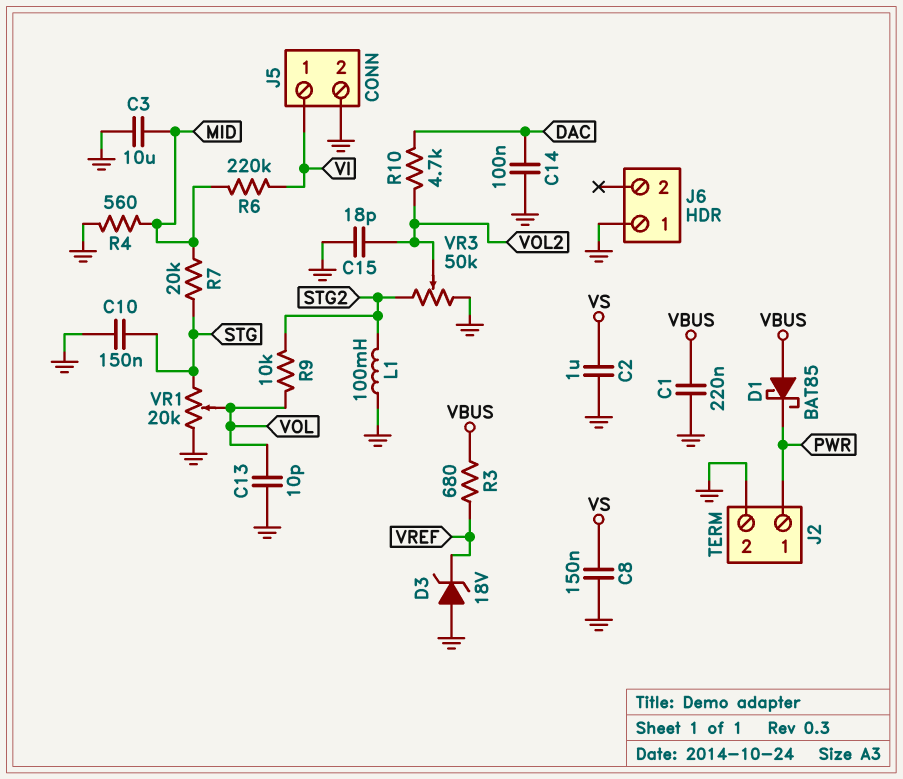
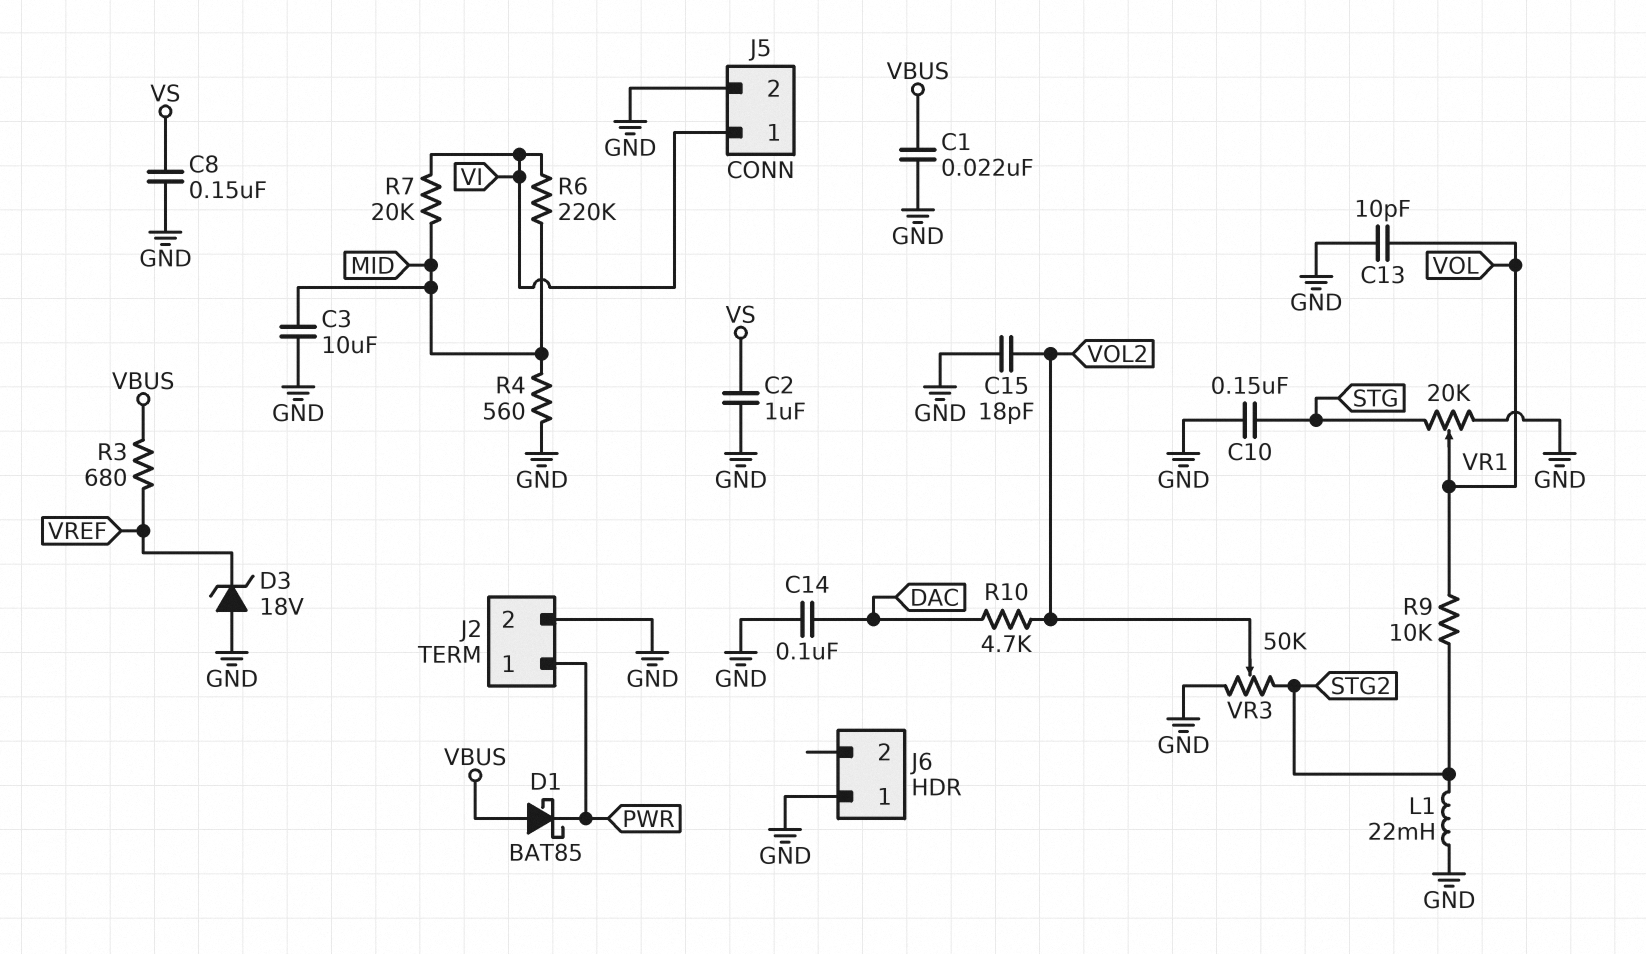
C1: 220nF (GND, VBUS) -> 22nF (GND, VBUS)
L1: 100mH (GND, STG2) -> 22mH (GND, STG2)
R7: 20k (MID, STG) -> 20k (MID, VI)

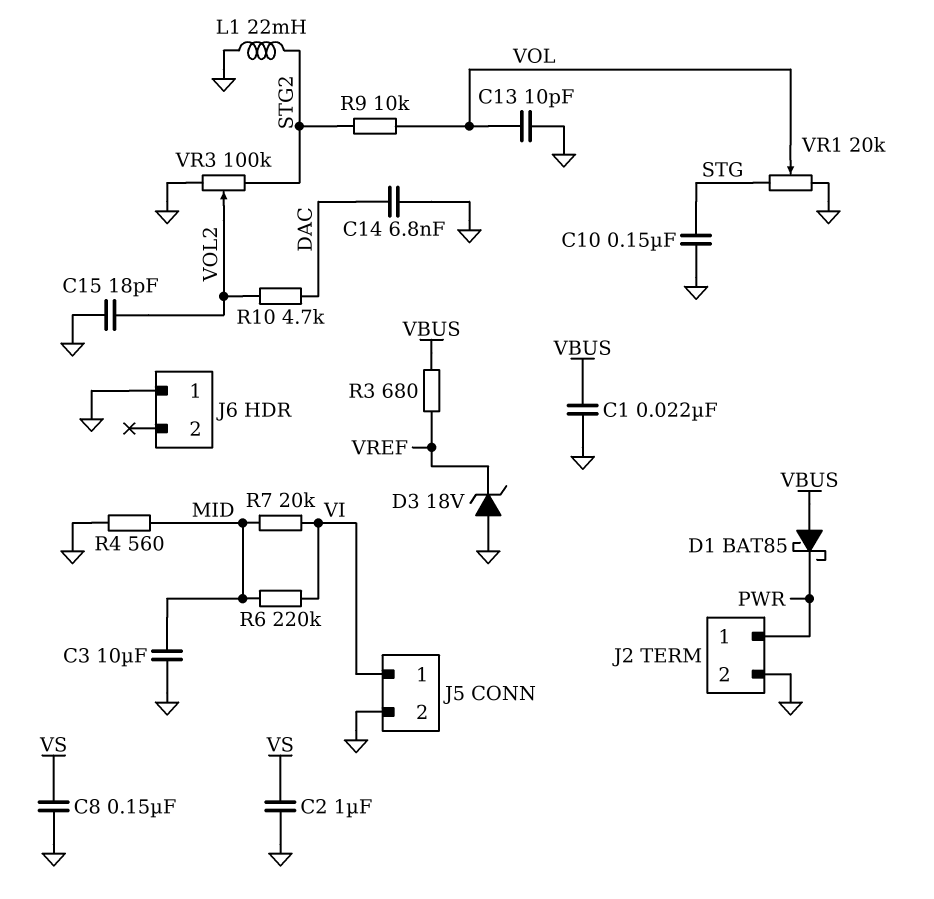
C14: 100nF (DAC, GND) -> 6.8nF (DAC, GND)
VR3: 50k (GND, STG2, wiper VOL2) -> 100k (GND, STG2, wiper VOL2)

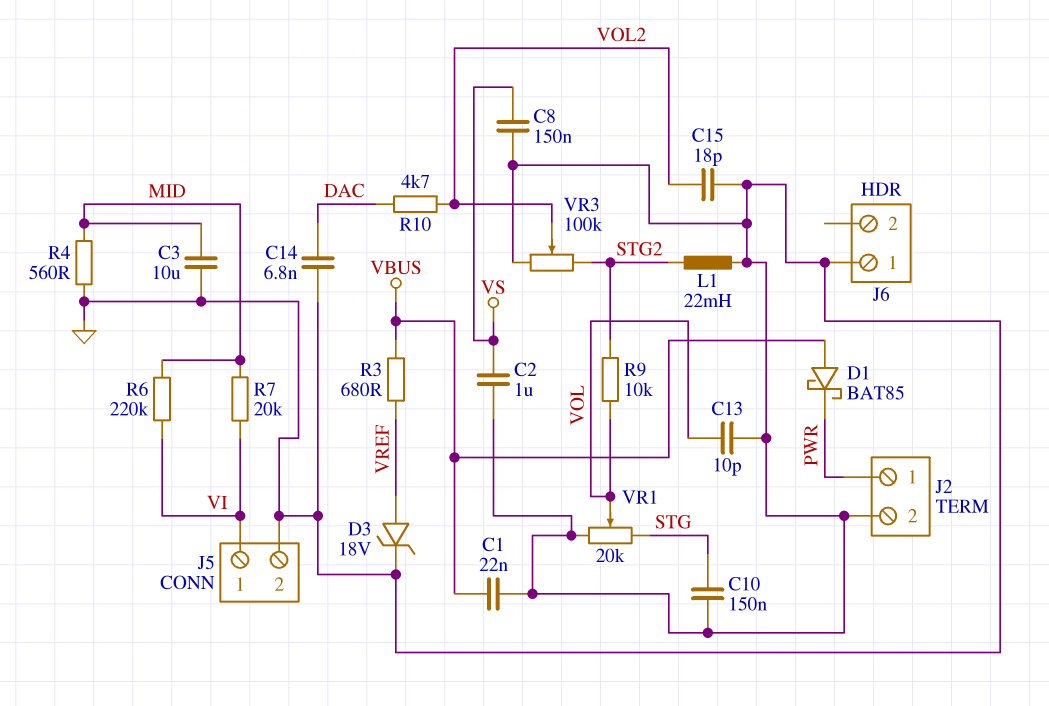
D3: zener 18V (A GND, K VREF) -> zener 18V (A VREF, K GND)

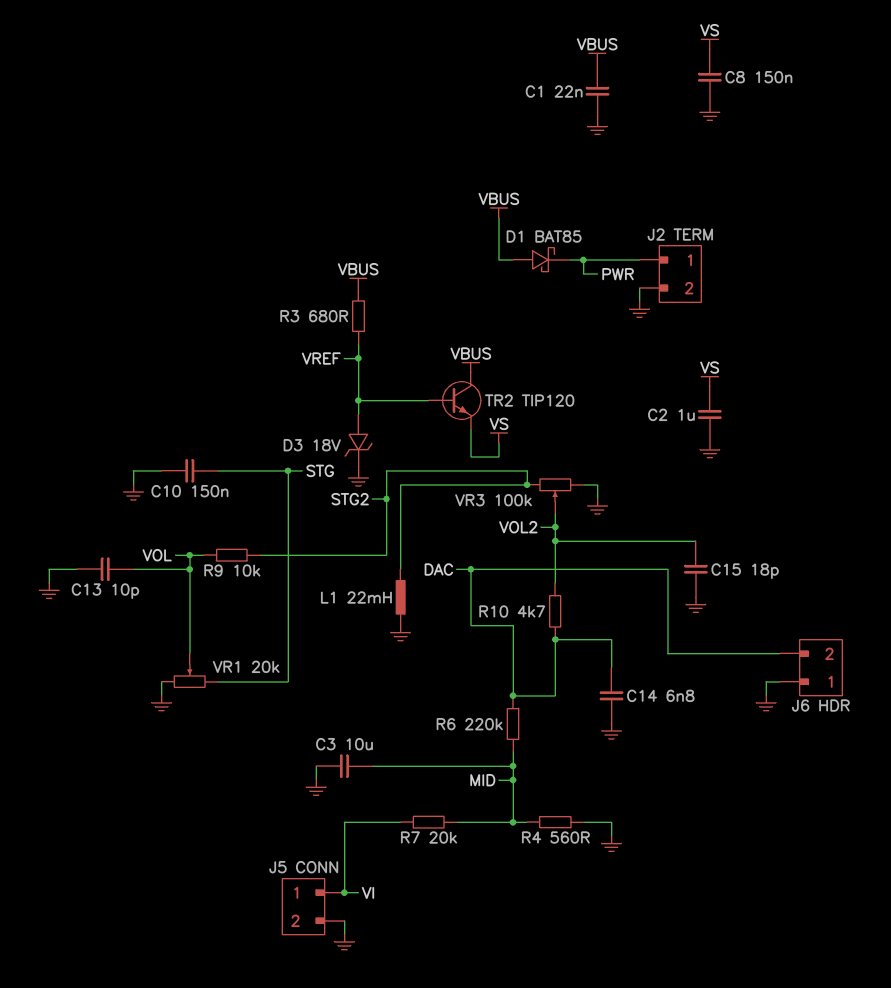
J6 pin 2: none -> DAC
R6: 220k (MID, VI) -> 220k (DAC, MID)
TR2: none -> NPN TIP120 (B VREF, C VBUS, E VS)

